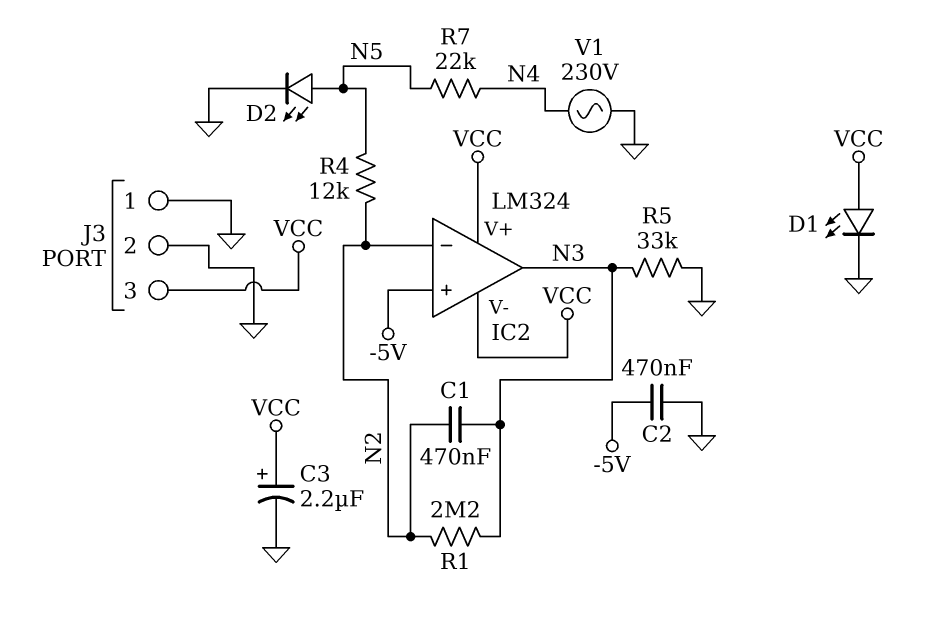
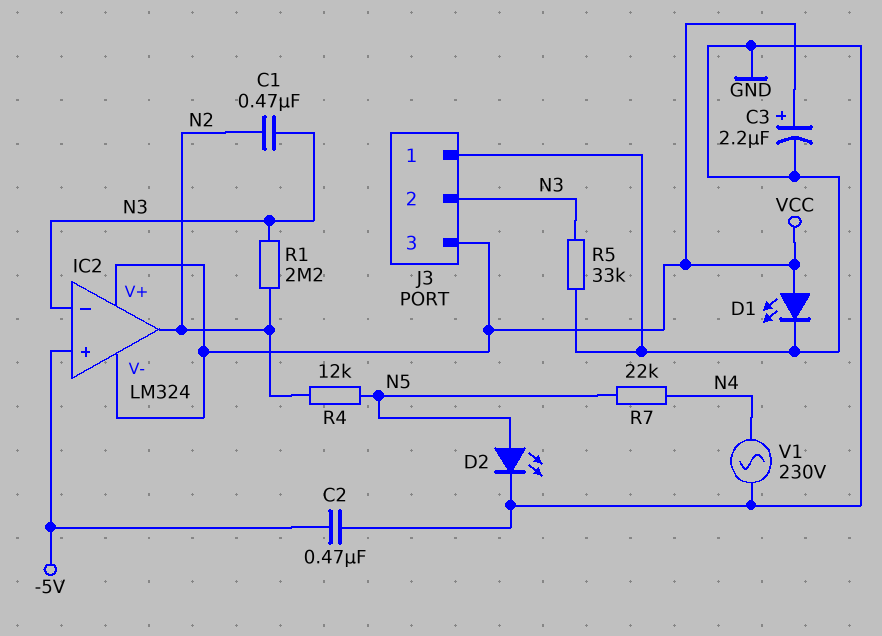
IC2 pin in-: N2 -> N3
IC2 pin out: N3 -> N2
J3 pin 2: GND -> N3

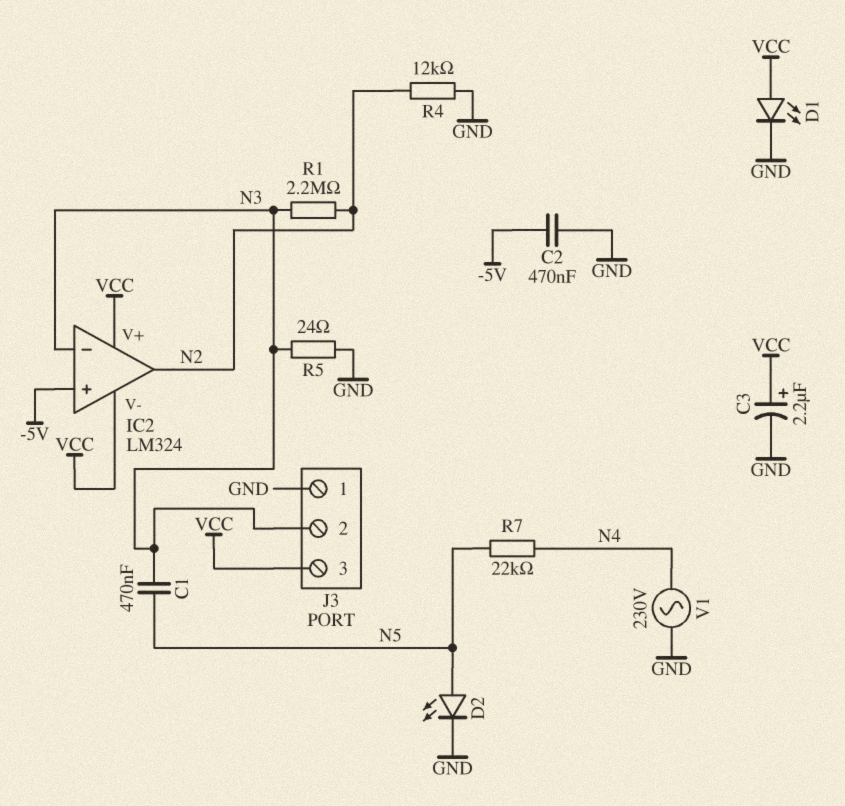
C1: 470nF (N2, N3) -> 470nF (N3, N5)
R4: 12k (N2, N5) -> 12k (GND, N2)
R5: 33k (GND, N3) -> 24 (GND, N3)

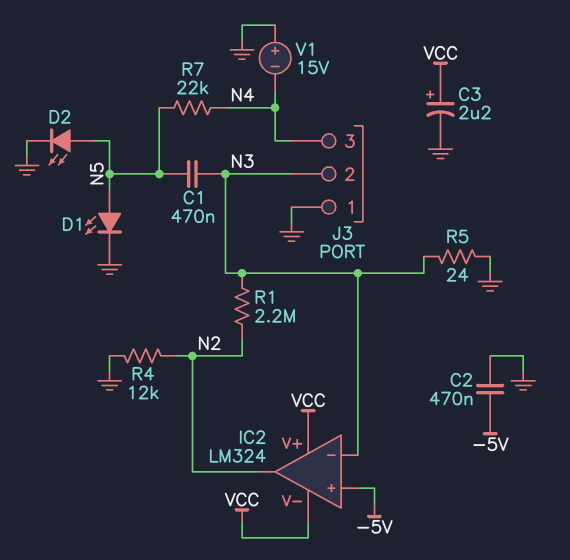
D1: LED (A VCC, K GND) -> LED (A N5, K GND)
J3 pin 3: VCC -> N4
V1: AC 230V (GND, N4) -> 15V (plus GND, minus N4)

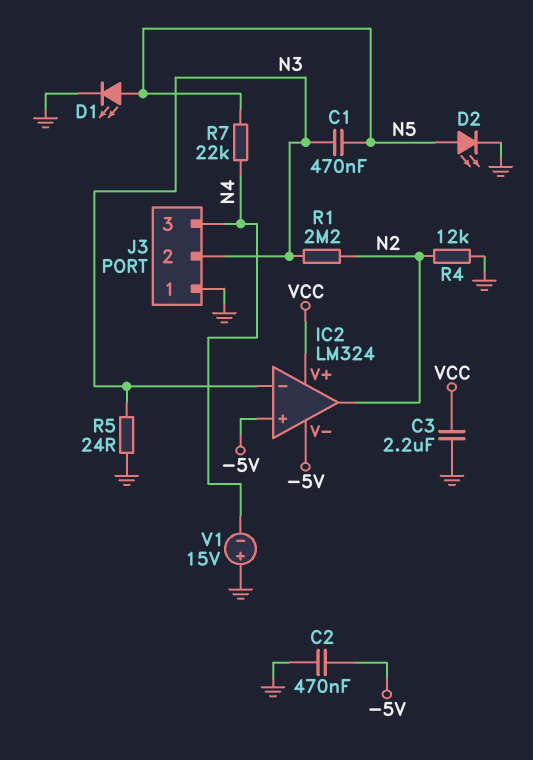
C3: 2.2uF (plus VCC, minus GND) -> 2.2uF (GND, VCC)
IC2 pin V-: VCC -> -5V

